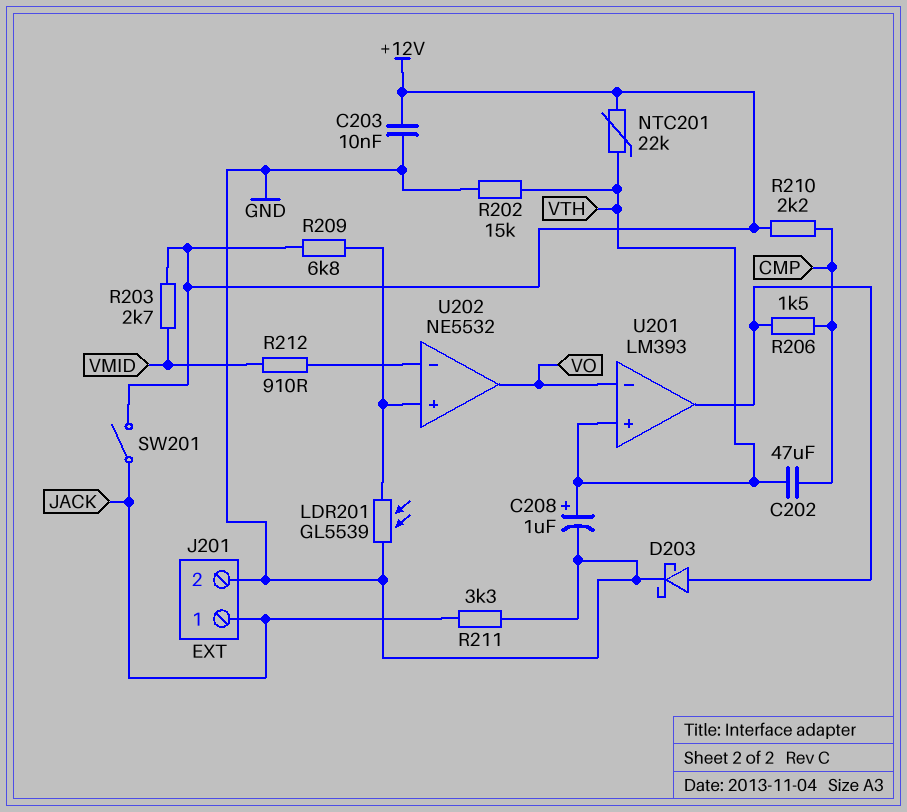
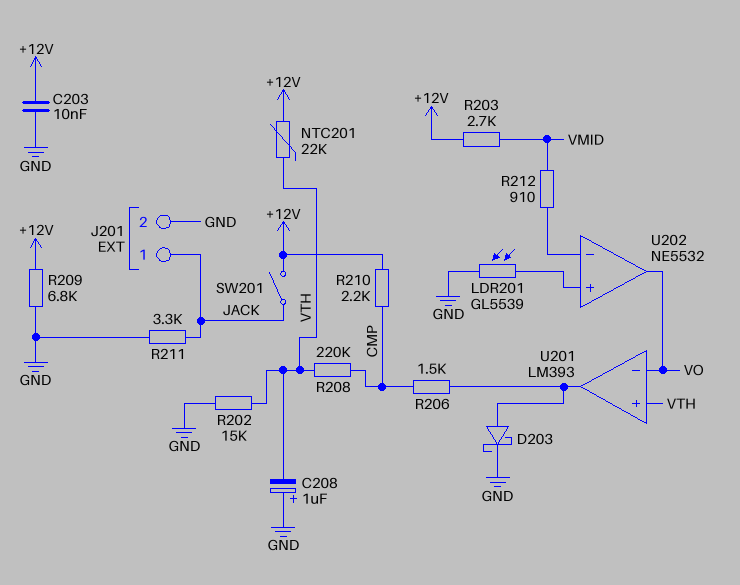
C202: 47uF (CMP, VTH) -> none
C208: 1uF (plus VTH, minus GND) -> 1uF (plus GND, minus VTH)
R208: none -> 220k (CMP, VTH)
R209: 6.8k (+12V, U202/in+) -> 6.8k (+12V, GND)

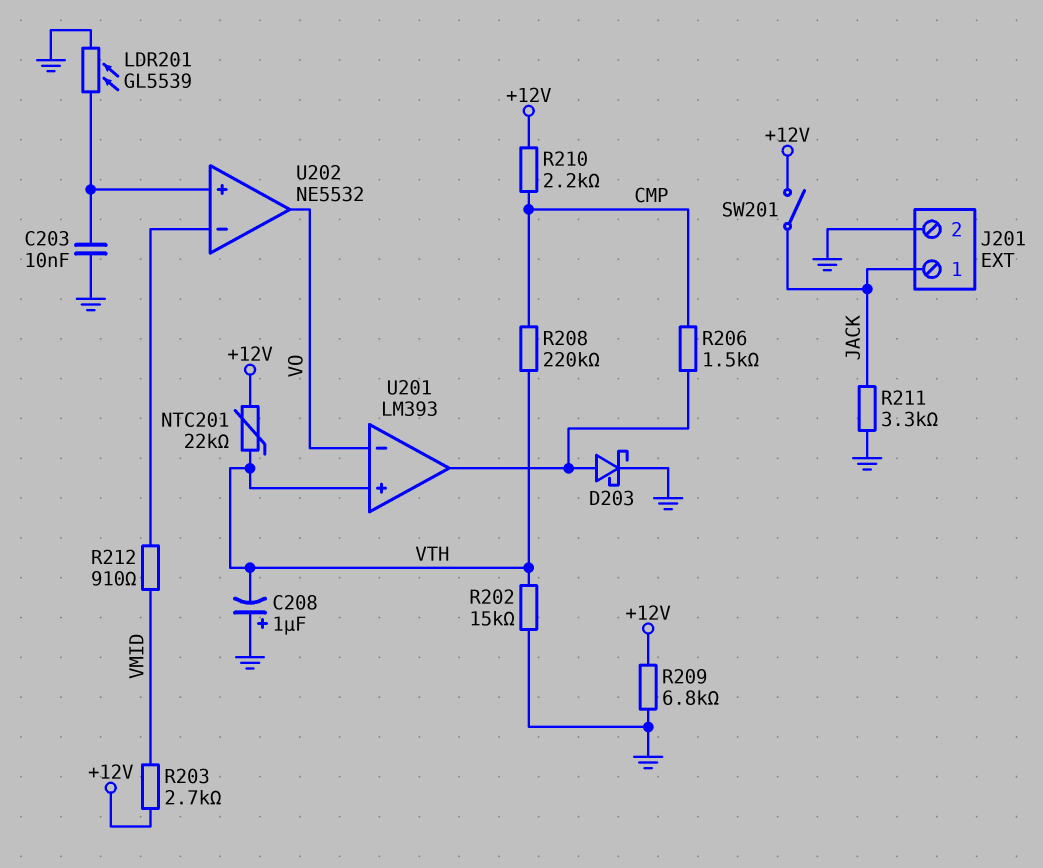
C203: 10nF (+12V, GND) -> 10nF (GND, U202/in+)

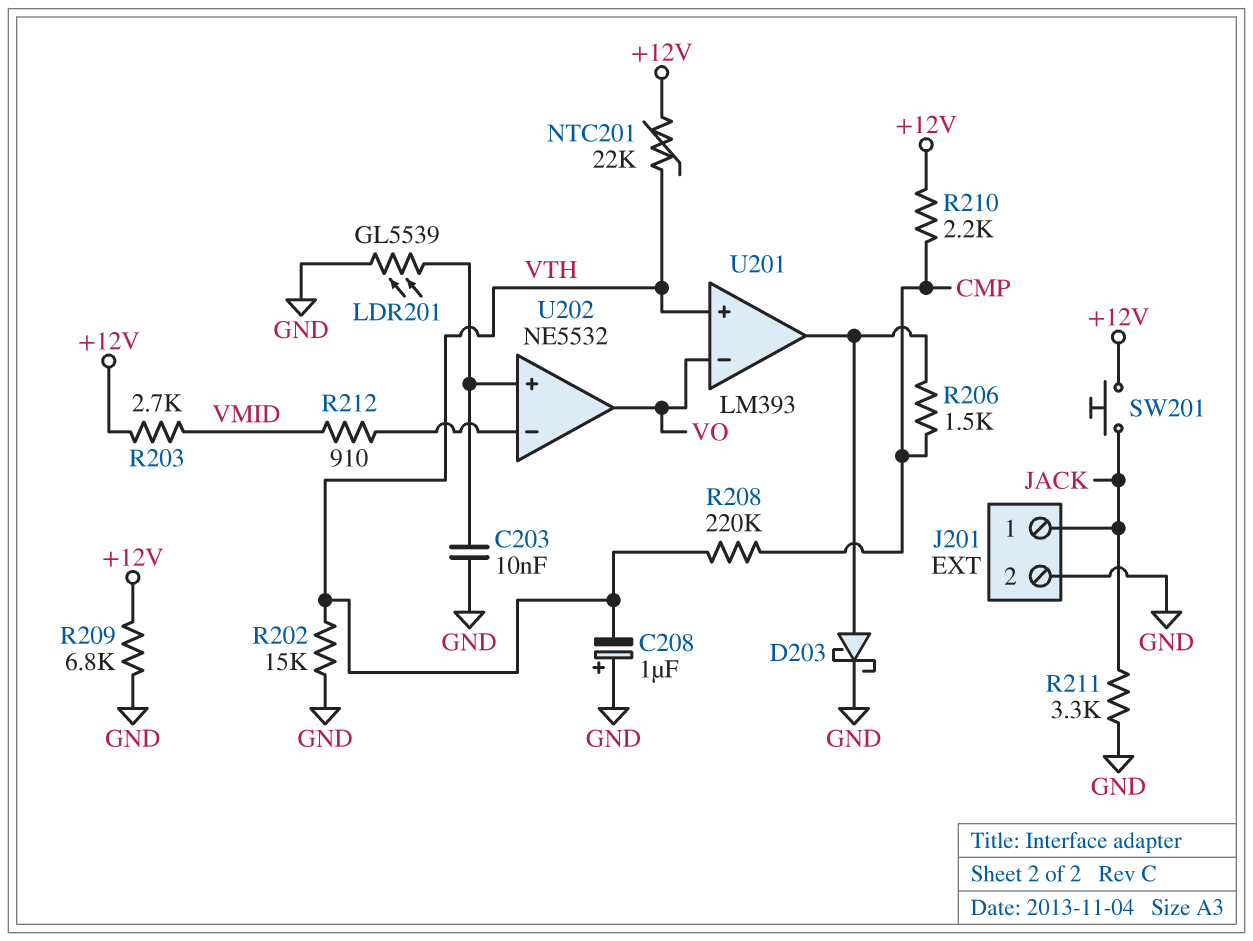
SW201: switch (+12V, JACK) -> button (+12V, JACK)

